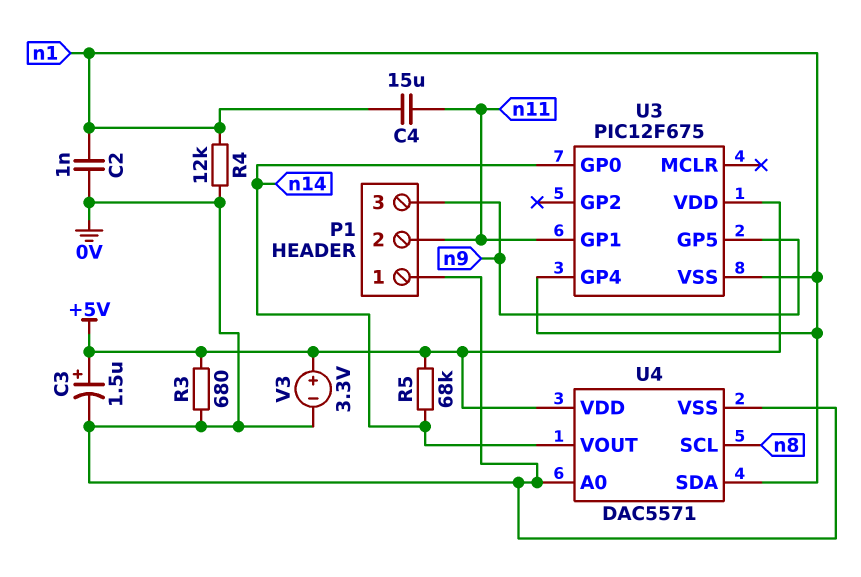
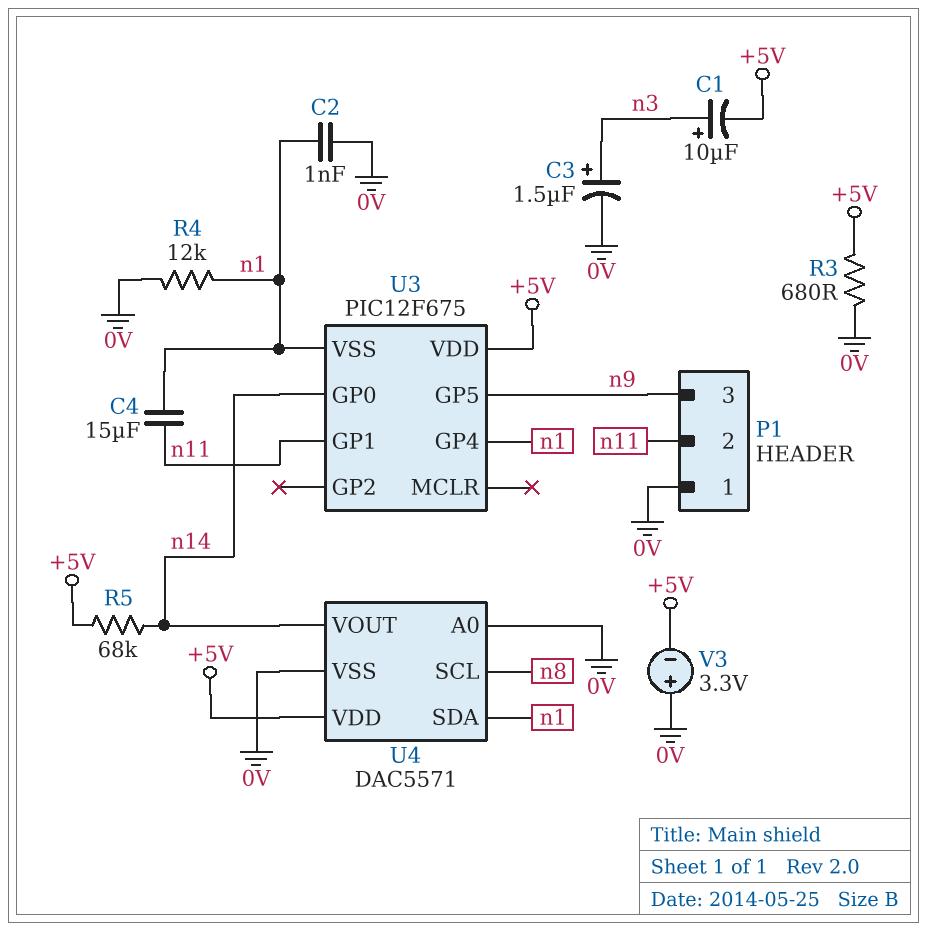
C1: none -> 10uF (plus n3, minus +5V)
C3: 1.5uF (plus +5V, minus 0V) -> 1.5uF (plus n3, minus 0V)
V3: 3.3V (plus +5V, minus 0V) -> 3.3V (plus 0V, minus +5V)

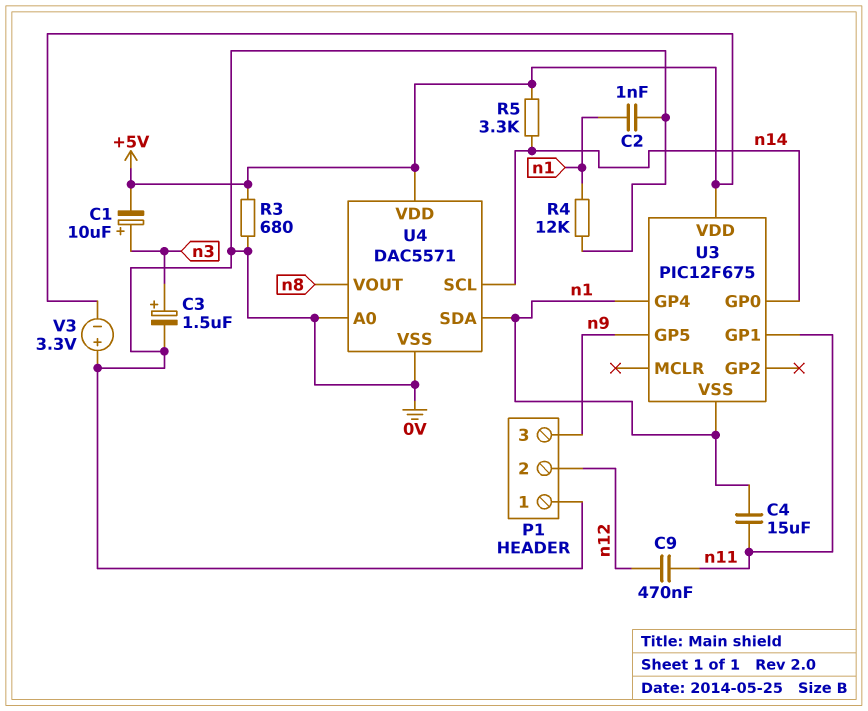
C9: none -> 470nF (n11, n12)
P1 pin 2: n11 -> n12
R5: 68k (+5V, n14) -> 3.3k (+5V, n14)
U4 pin SCL: n8 -> n14
U4 pin VOUT: n14 -> n8

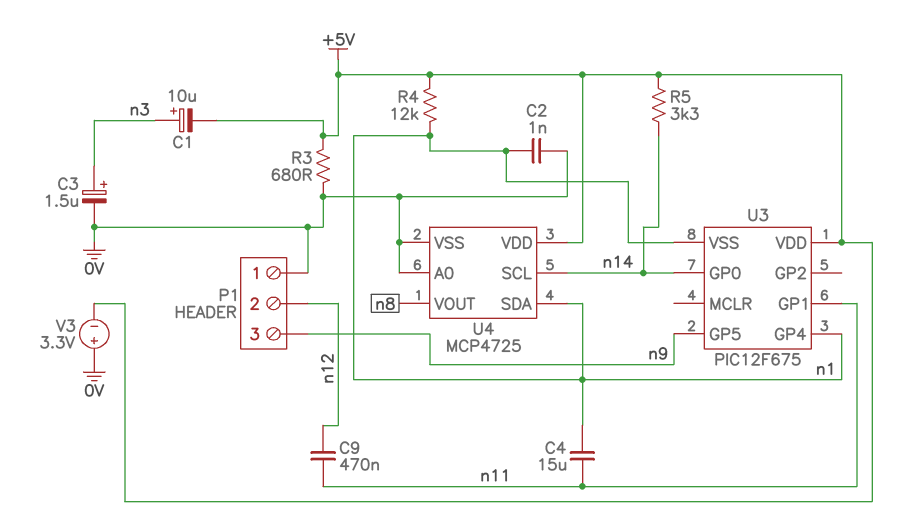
R4: 12k (0V, n1) -> 12k (+5V, n1)
U4: DAC5571 -> MCP4725

